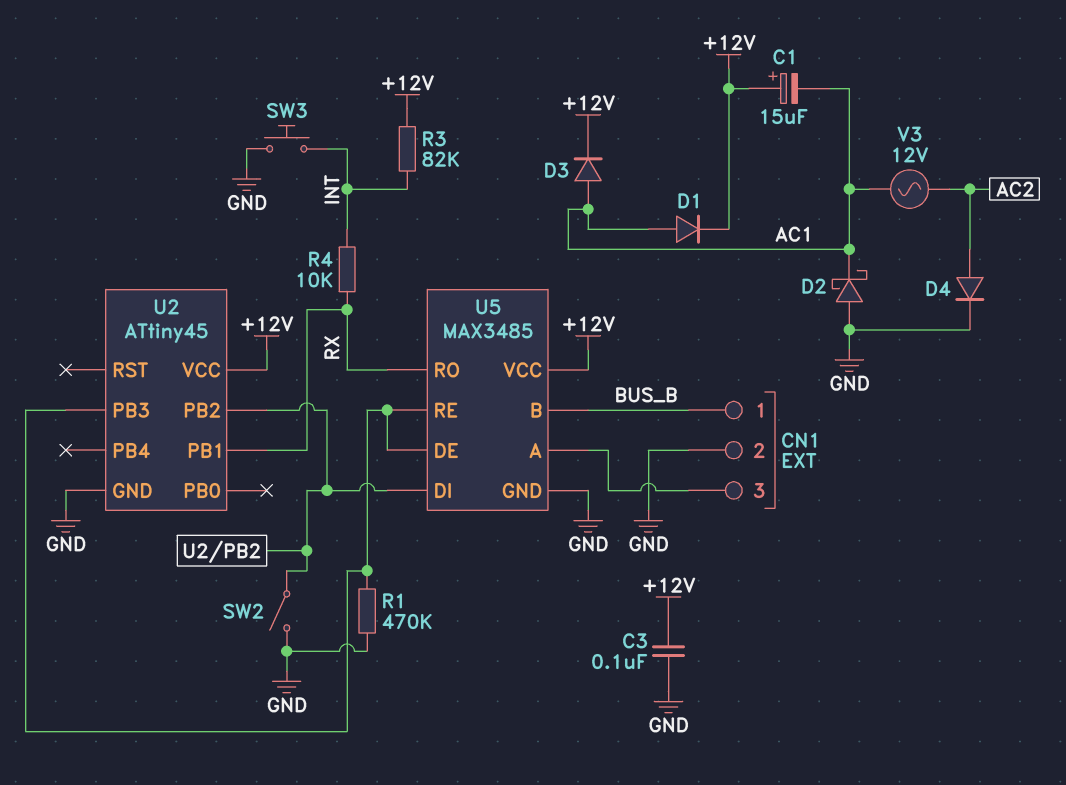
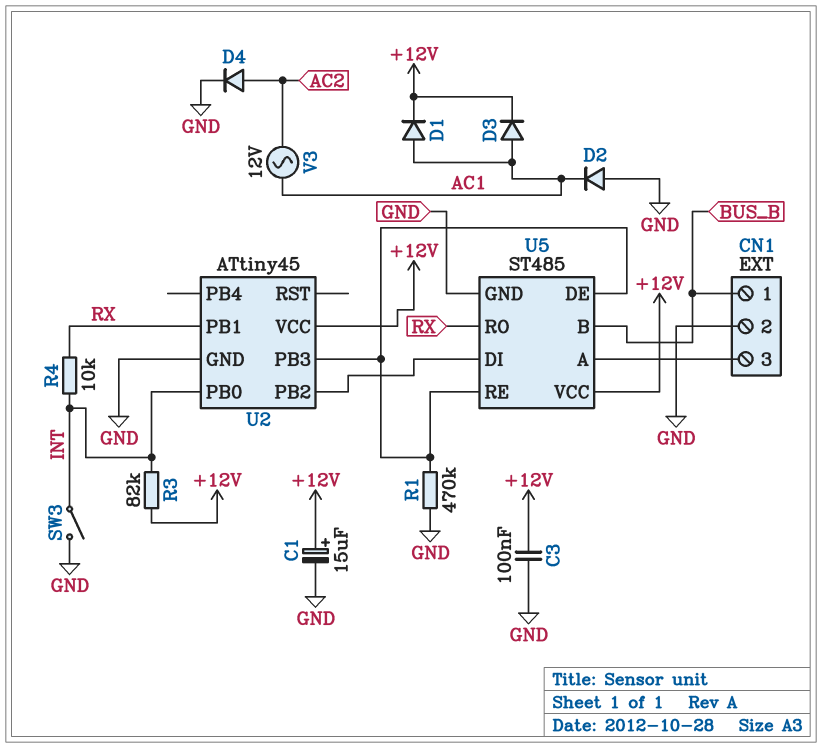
C1: 15uF (plus +12V, minus AC1) -> 15uF (plus +12V, minus GND)
D2: schottky (A GND, K AC1) -> diode (A GND, K AC1)
SW2: switch (GND, U2/PB2) -> none
SW3: button (GND, INT) -> switch (GND, INT)
U2 pin PB0: none -> INT
U5: MAX3485 -> ST485

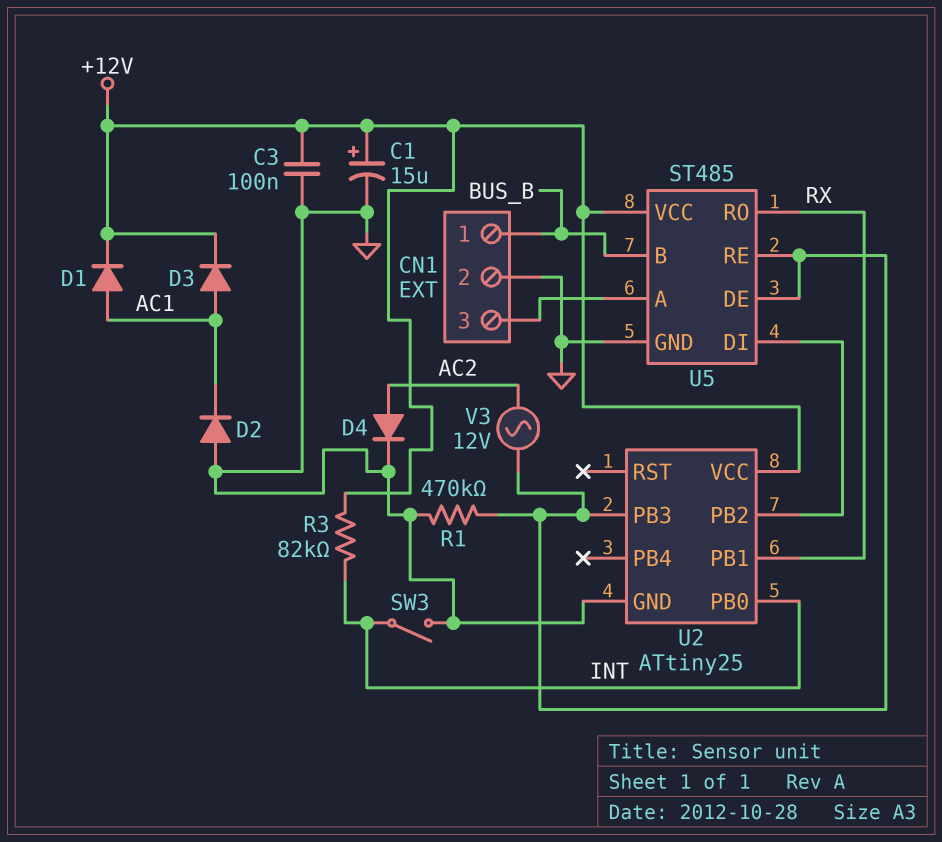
R4: 10k (INT, RX) -> none
U2: ATtiny45 -> ATtiny25
V3: AC 12V (AC1, AC2) -> AC 12V (AC2, U2/PB3)

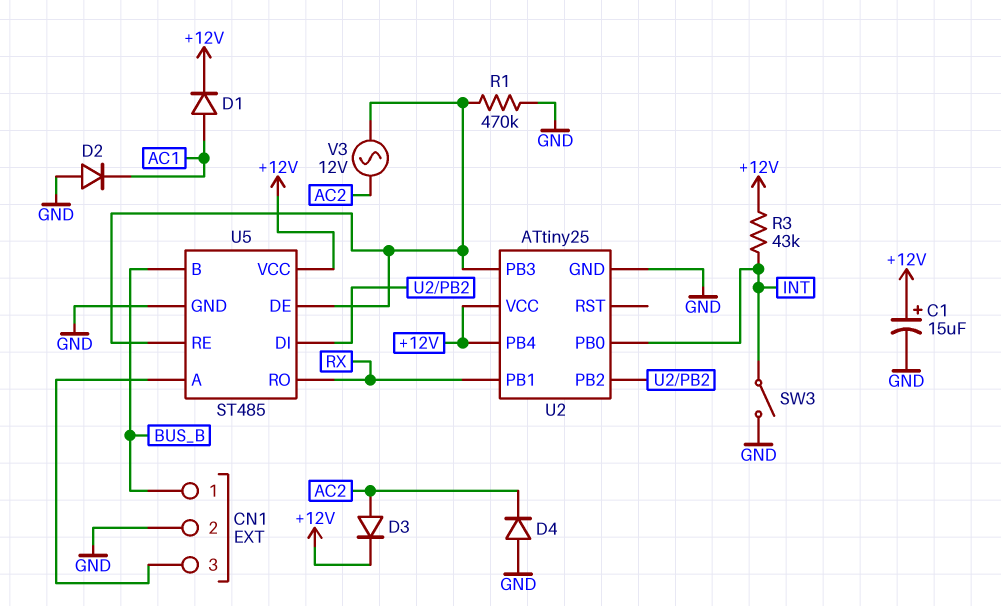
C3: 100nF (+12V, GND) -> none
D3: diode (A AC1, K +12V) -> diode (A AC2, K +12V)
D4: diode (A AC2, K GND) -> diode (A GND, K AC2)
R3: 82k (+12V, INT) -> 43k (+12V, INT)
U2 pin PB4: none -> +12V

